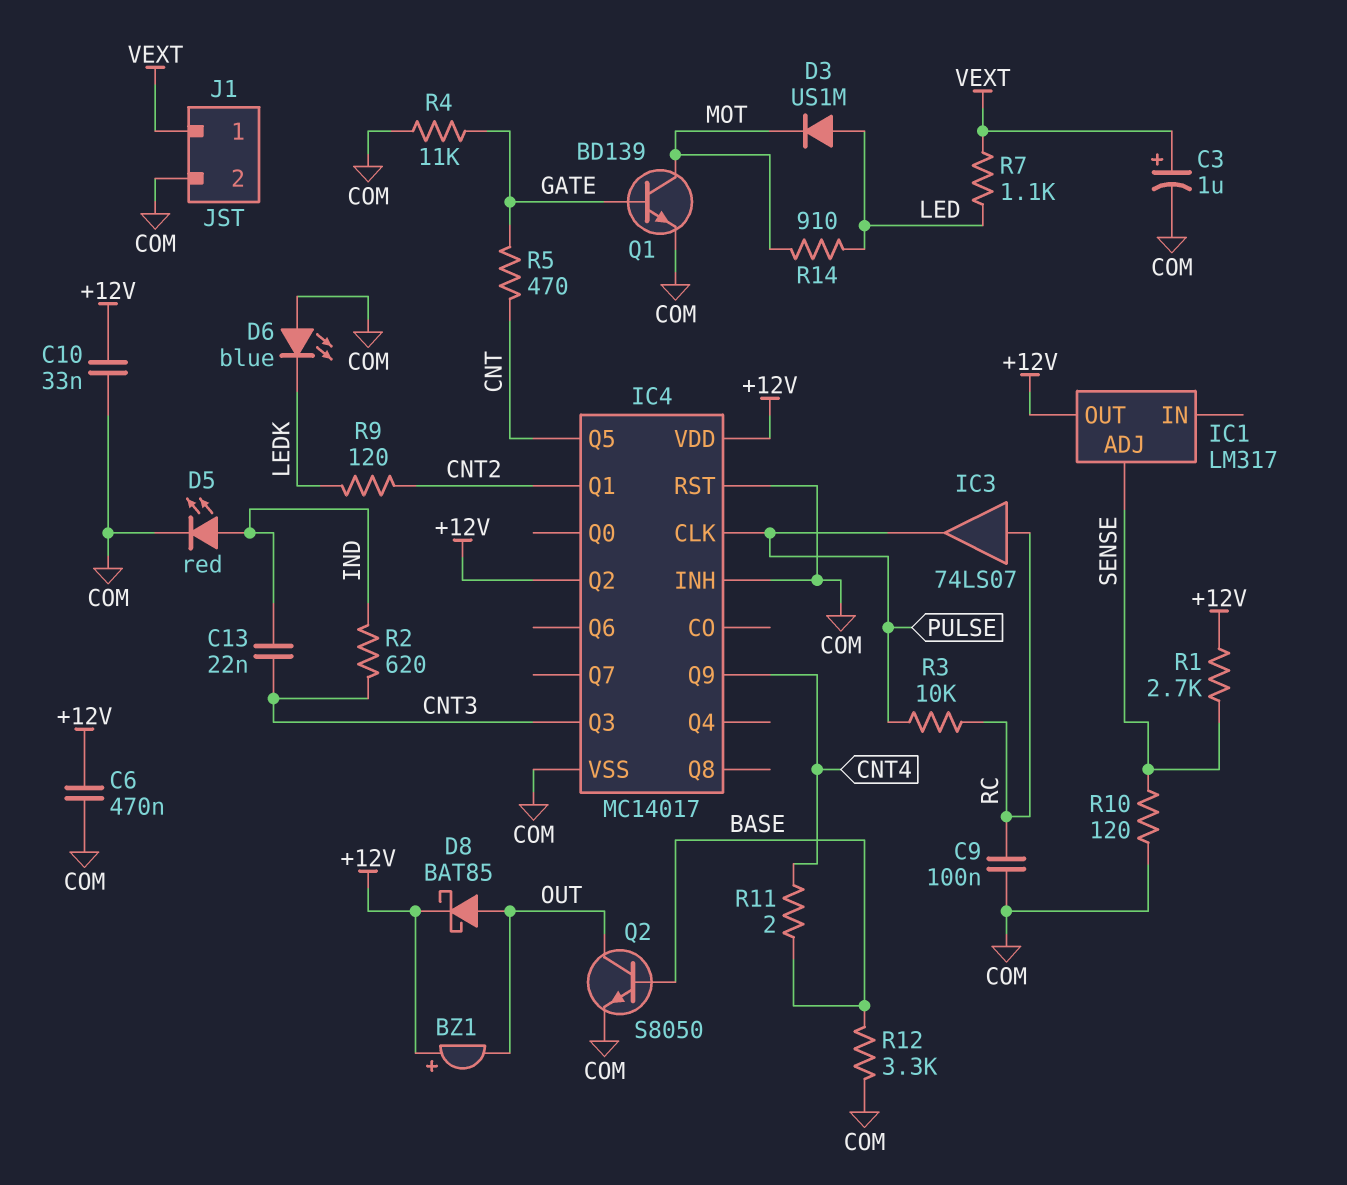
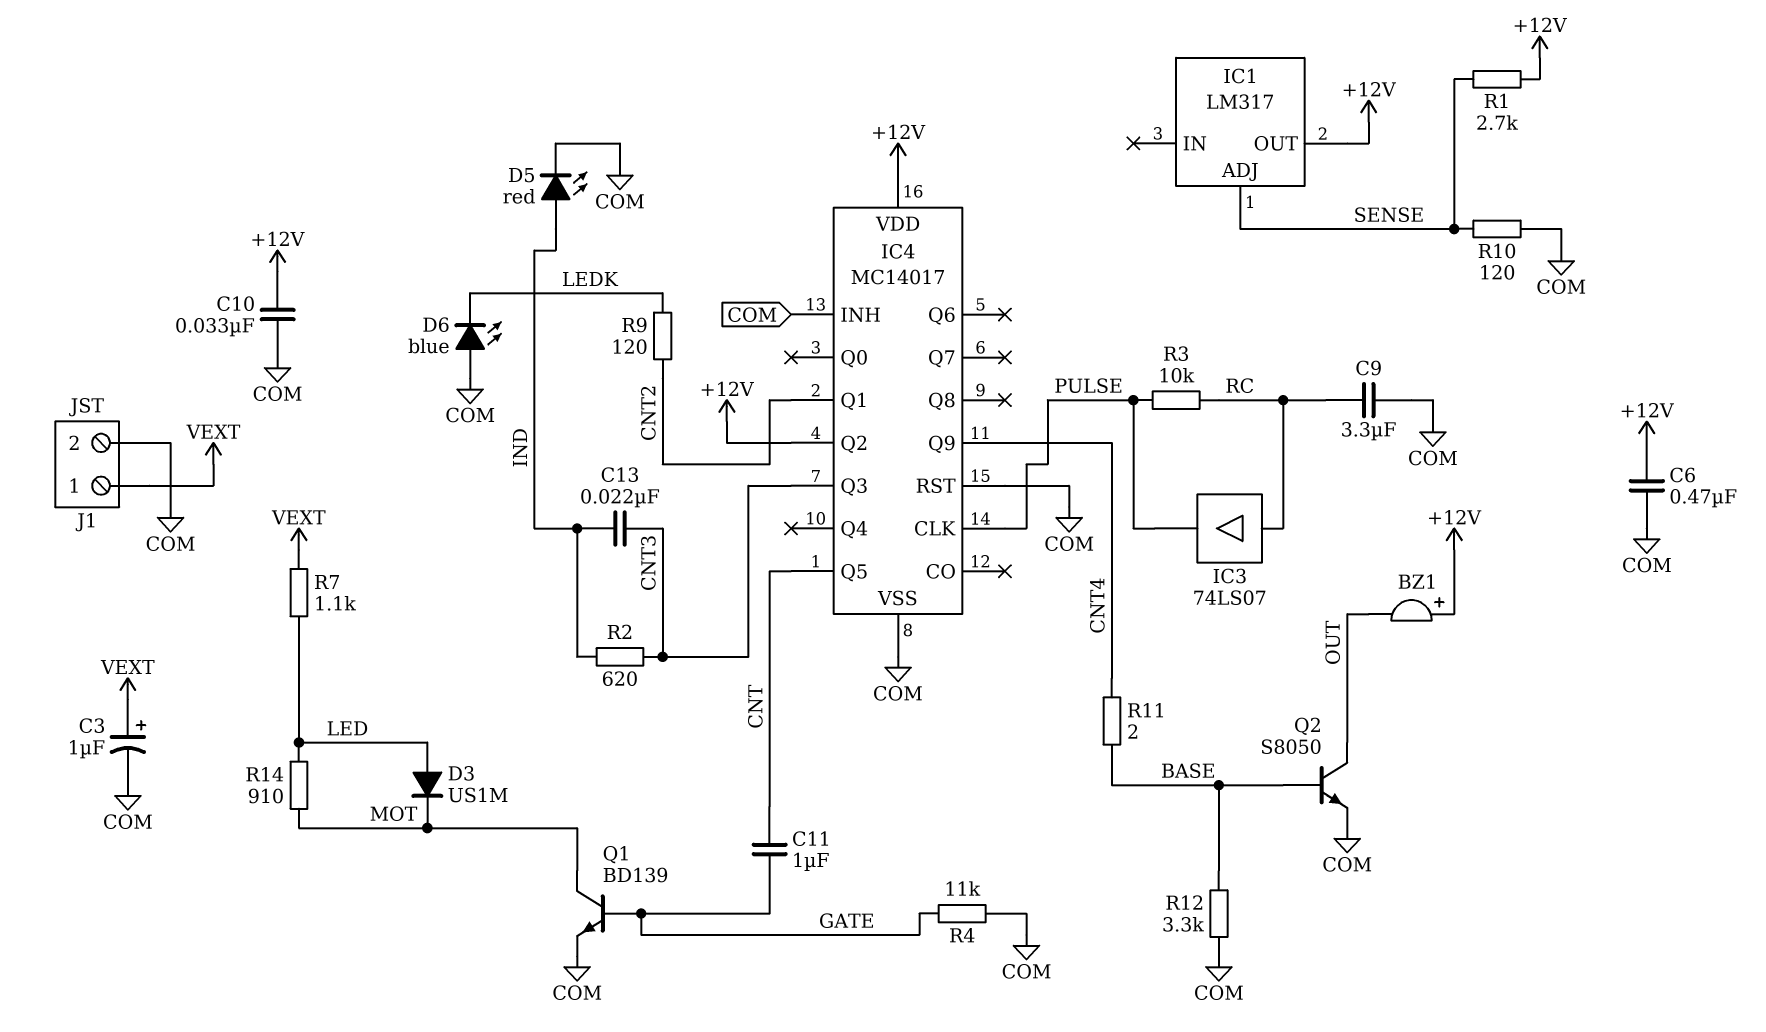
C9: 100nF (COM, RC) -> 3.3uF (COM, RC)
C11: none -> 1uF (CNT, GATE)
D8: schottky BAT85 (A OUT, K +12V) -> none
R5: 470 (CNT, GATE) -> none

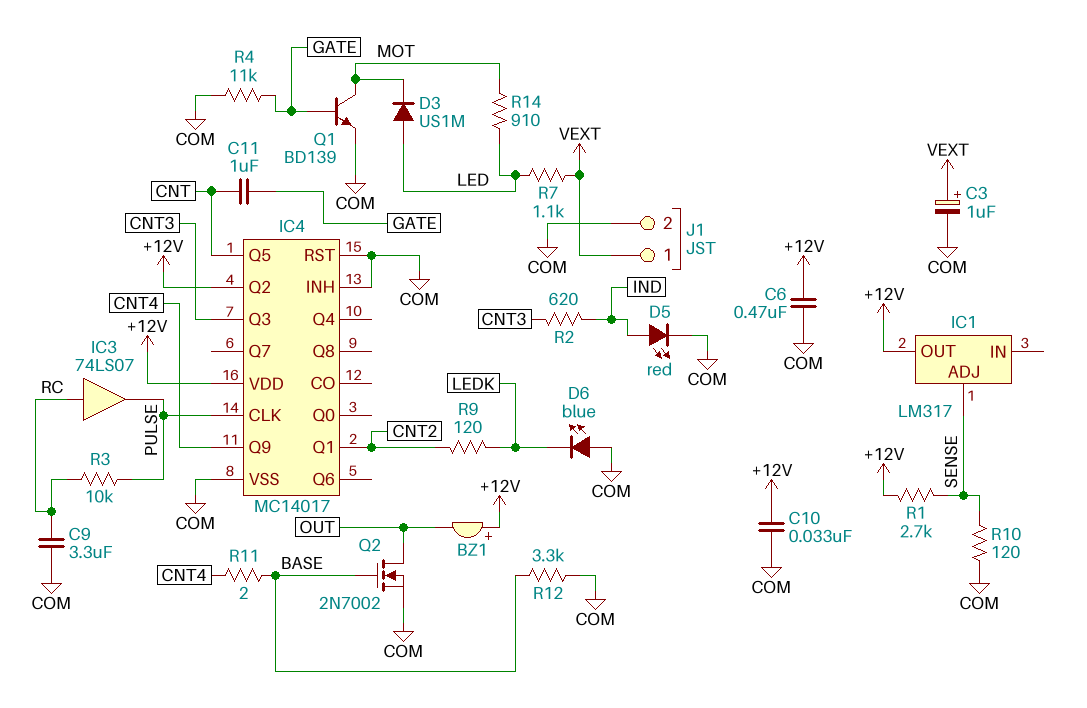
C13: 22nF (CNT3, IND) -> none
Q2: NPN S8050 (B BASE, C OUT, E COM) -> NMOS 2N7002 (G BASE, D OUT, S COM)

